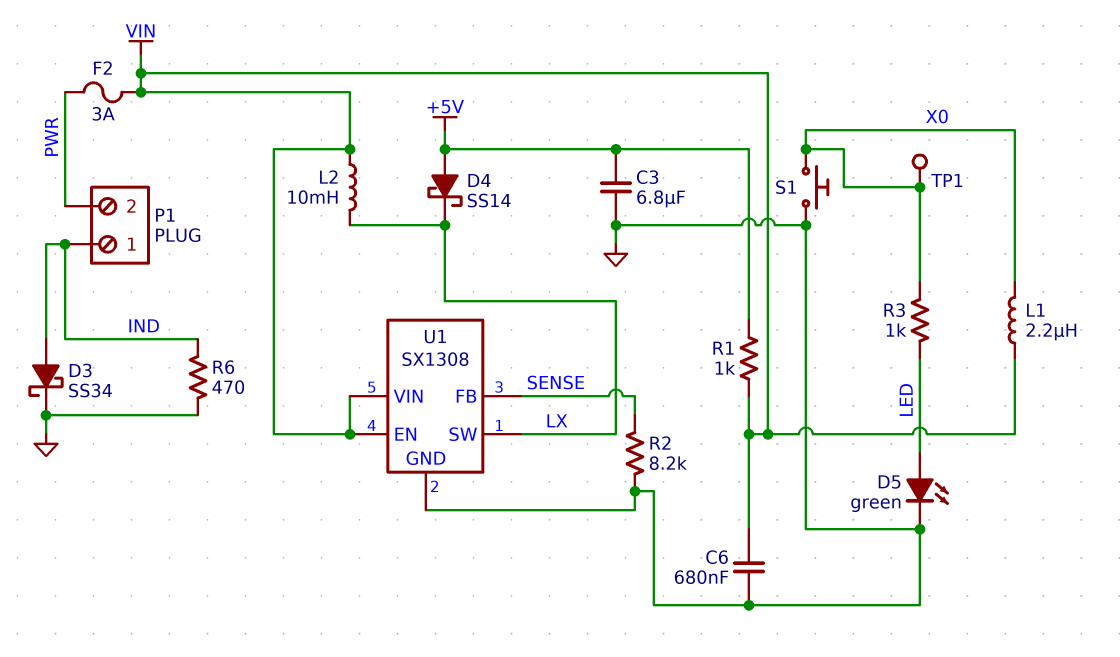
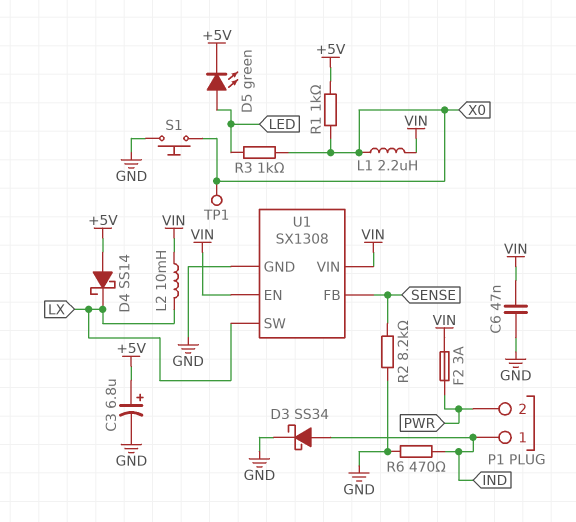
C3: 6.8uF (+5V, GND) -> 6.8uF (plus +5V, minus GND)
C6: 680nF (GND, VIN) -> 47nF (GND, VIN)
D5: LED green (A LED, K GND) -> LED green (A LED, K +5V)
R1: 1k (+5V, VIN) -> 1k (+5V, X0)

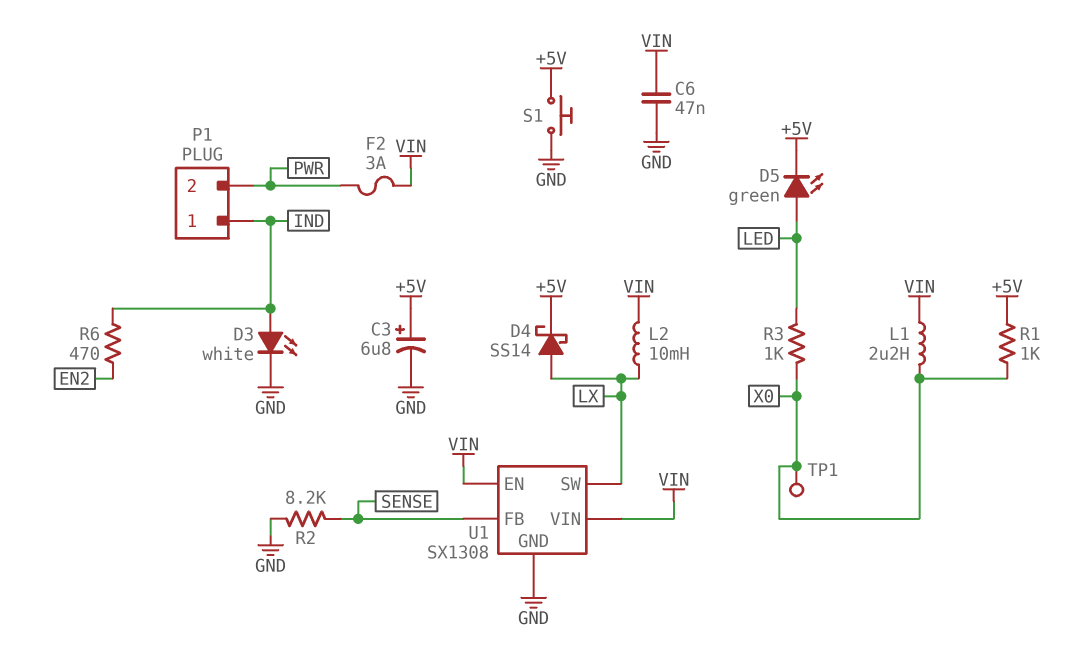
D3: schottky SS34 (A IND, K GND) -> LED white (A IND, K GND)
D4: schottky SS14 (A +5V, K LX) -> schottky SS14 (A LX, K +5V)
R6: 470 (GND, IND) -> 470 (EN2, IND)
S1: button (GND, X0) -> button (+5V, GND)

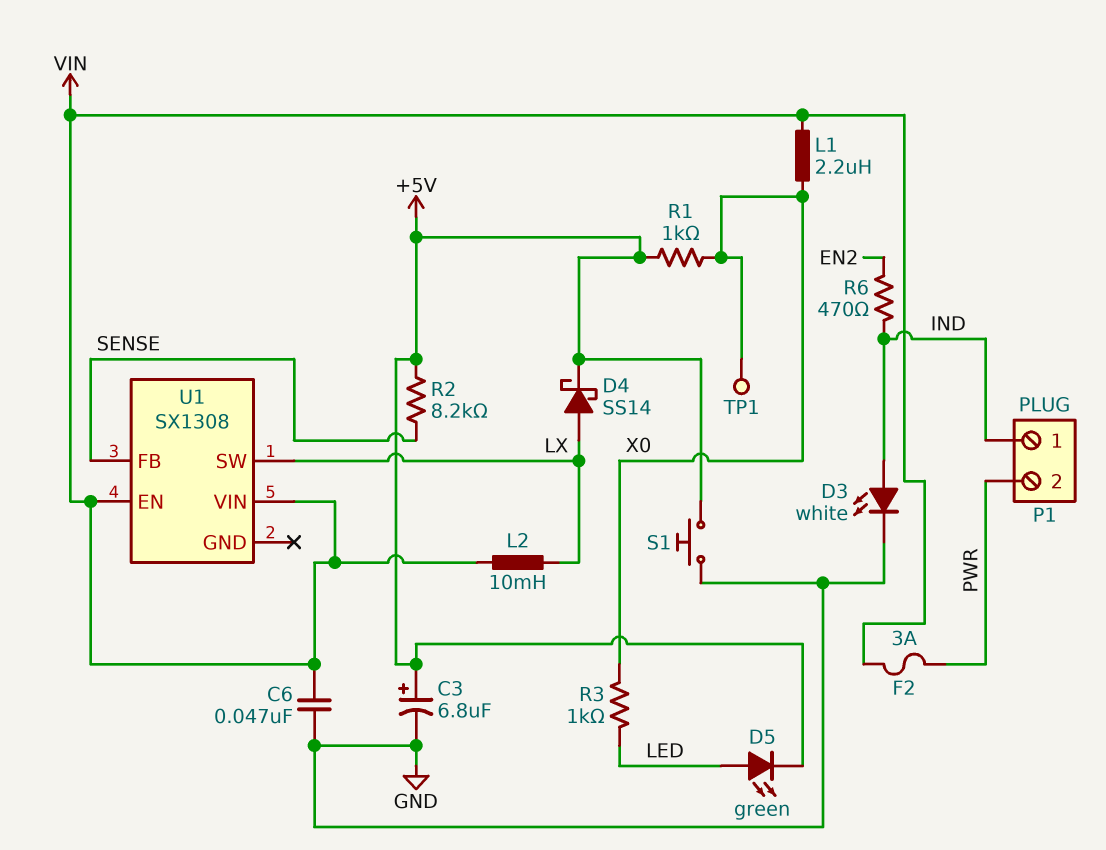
R2: 8.2k (GND, SENSE) -> 8.2k (+5V, SENSE)
U1 pin GND: GND -> none

